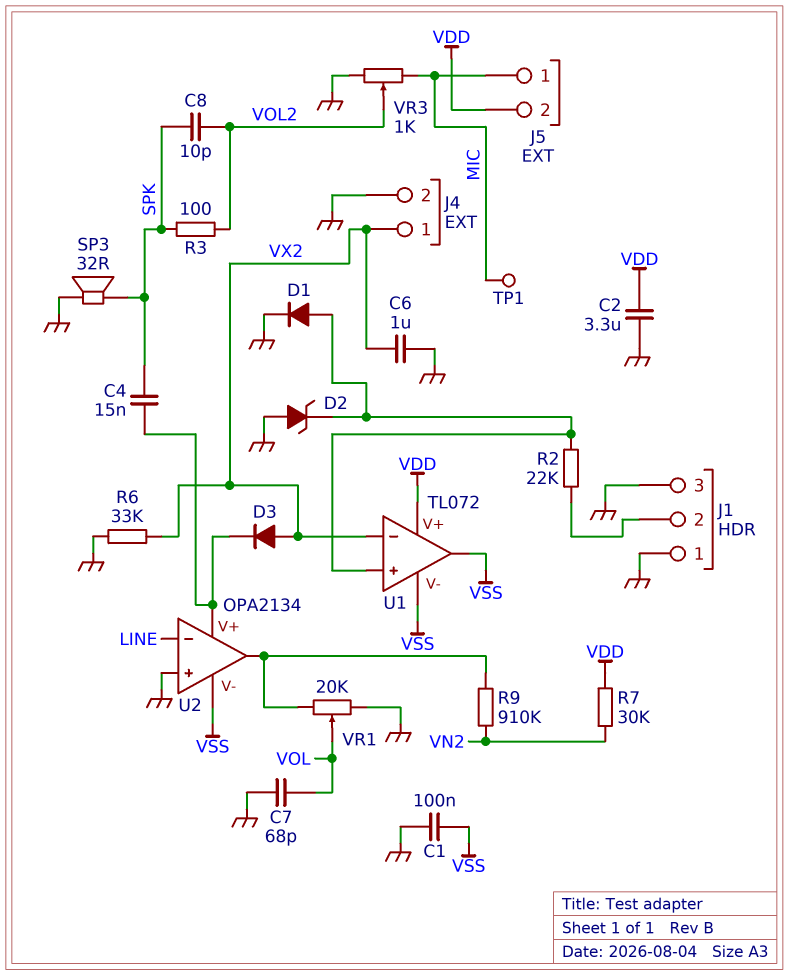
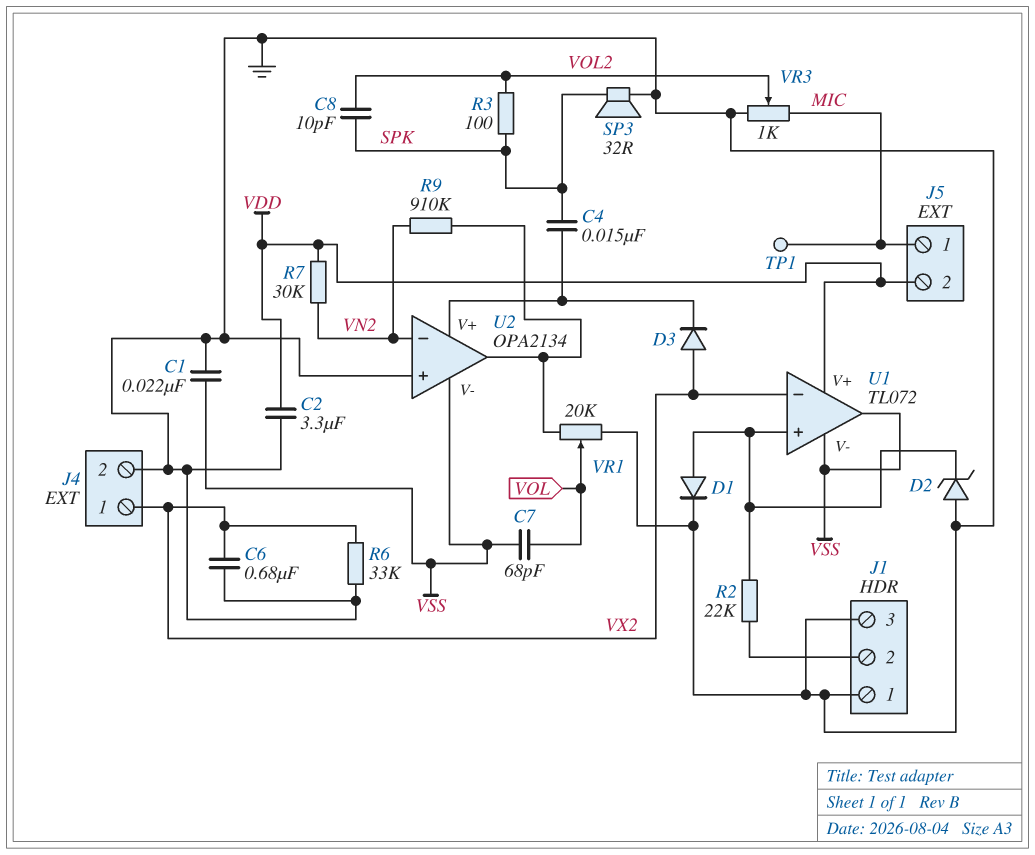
C1: 100nF (GND, VSS) -> 22nF (GND, VSS)
C6: 1uF (GND, VX2) -> 680nF (GND, VX2)
C7: 68pF (GND, VOL) -> 68pF (VOL, VSS)
U2 pin in-: LINE -> VN2

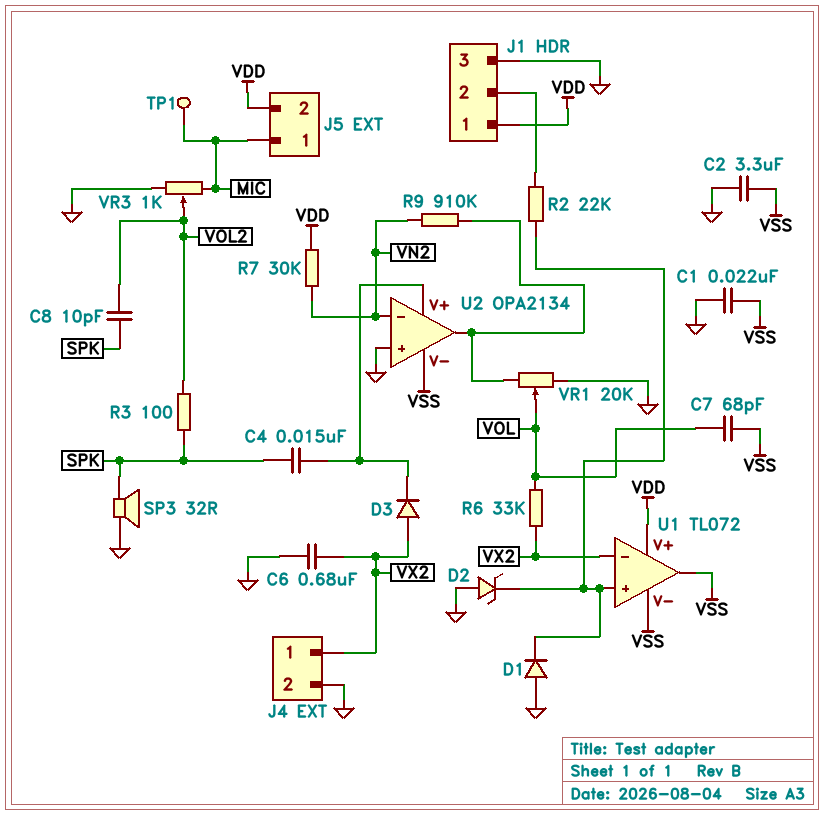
C2: 3.3uF (GND, VDD) -> 3.3uF (GND, VSS)
D1: diode (A U1/in+, K GND) -> diode (A GND, K U1/in+)
J1 pin 1: GND -> VDD
R6: 33k (GND, VX2) -> 33k (VOL, VX2)

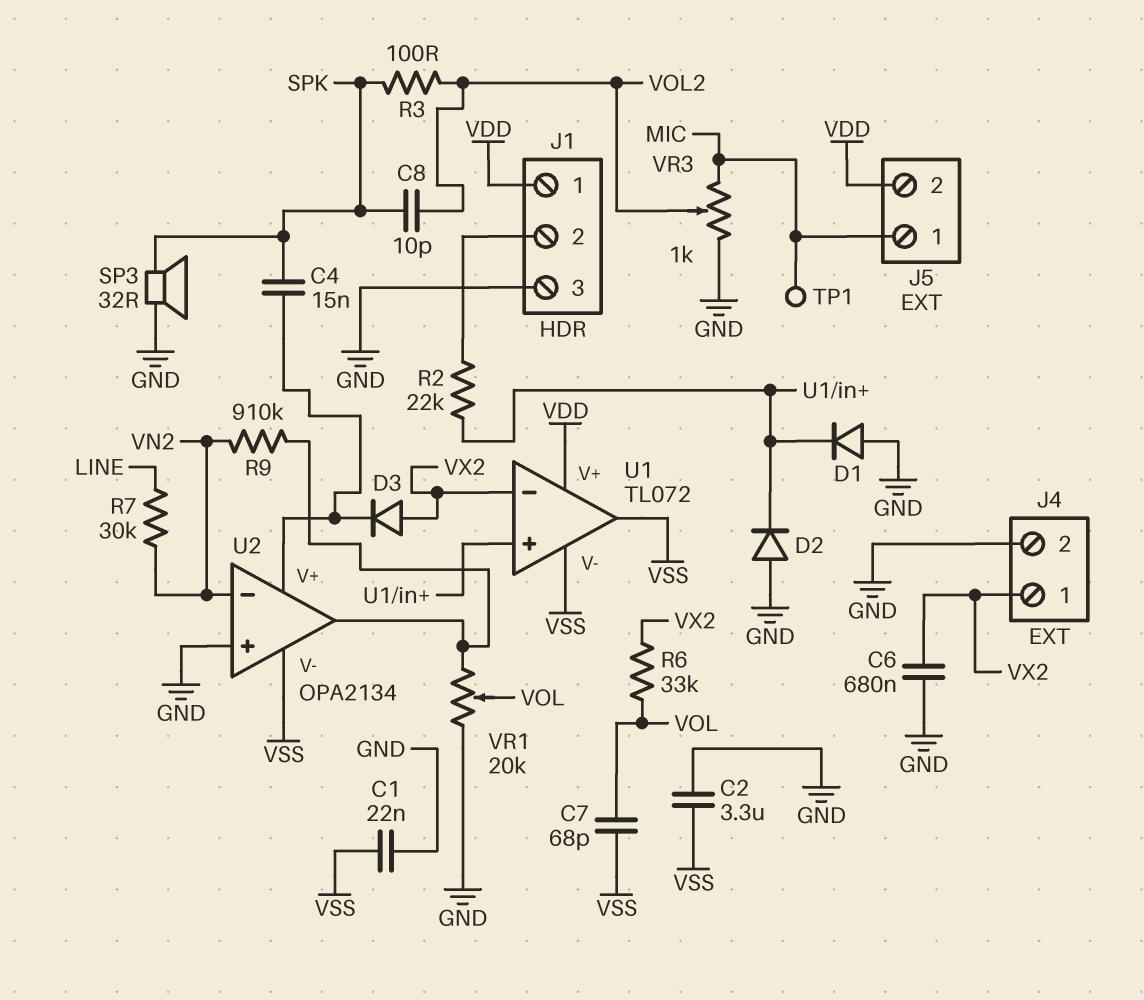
D2: zener (A GND, K U1/in+) -> diode (A GND, K U1/in+)
R7: 30k (VDD, VN2) -> 30k (LINE, VN2)

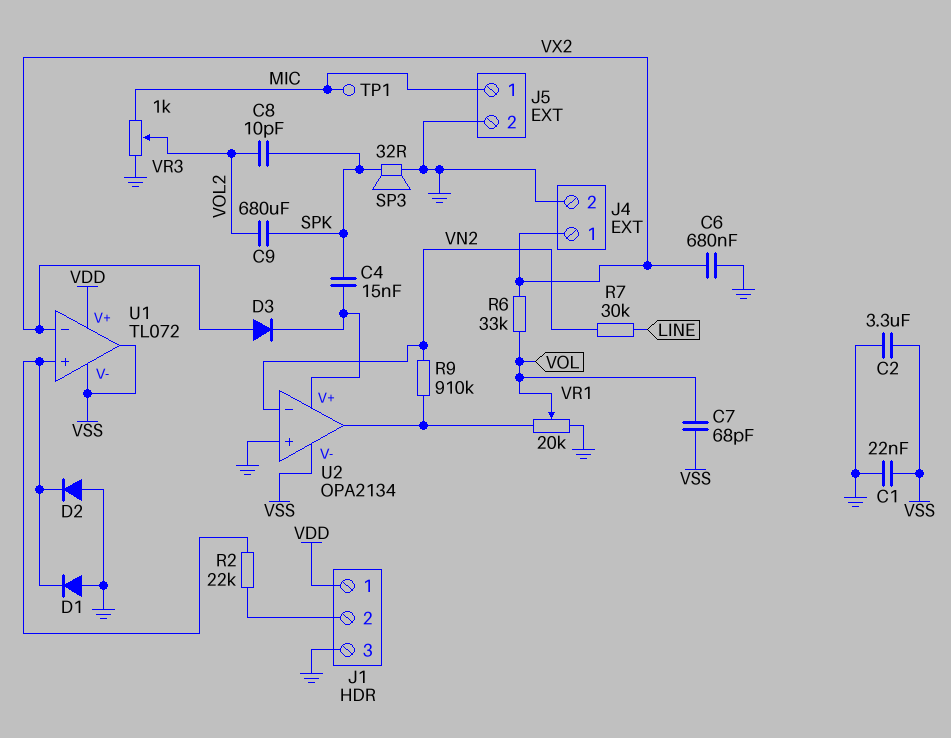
C9: none -> 680uF (SPK, VOL2)
J5 pin 2: VDD -> GND
R3: 100 (SPK, VOL2) -> none

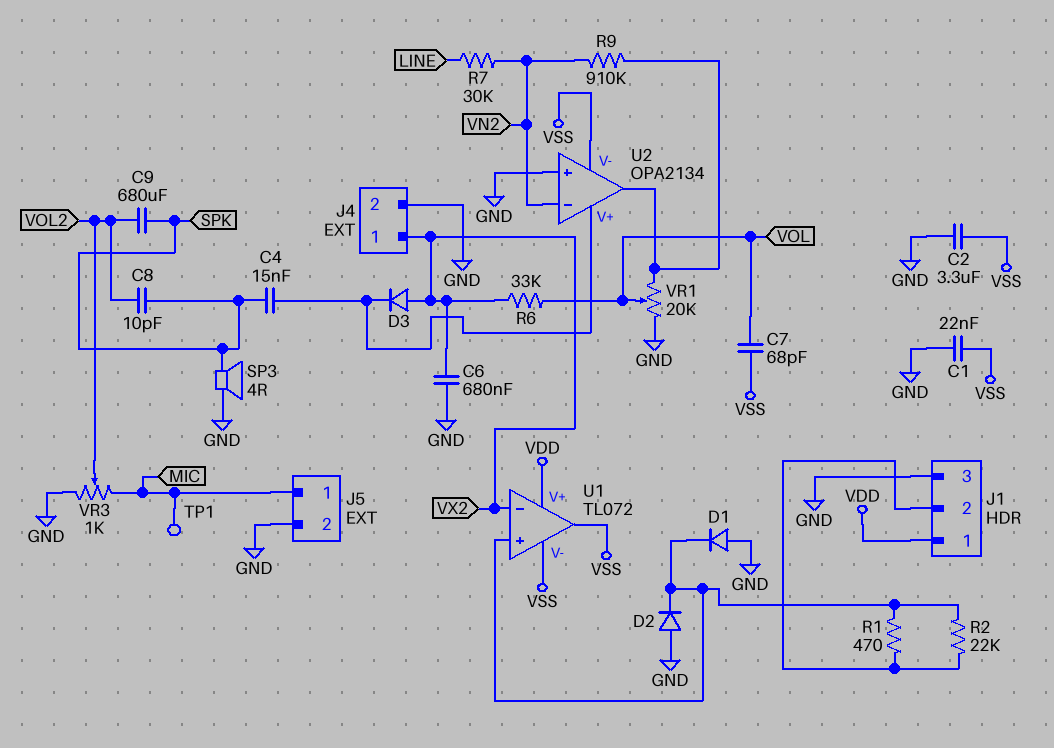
R1: none -> 470 (J1/2, U1/in+)
SP3: speaker 32R (GND, SPK) -> speaker 4R (GND, SPK)

